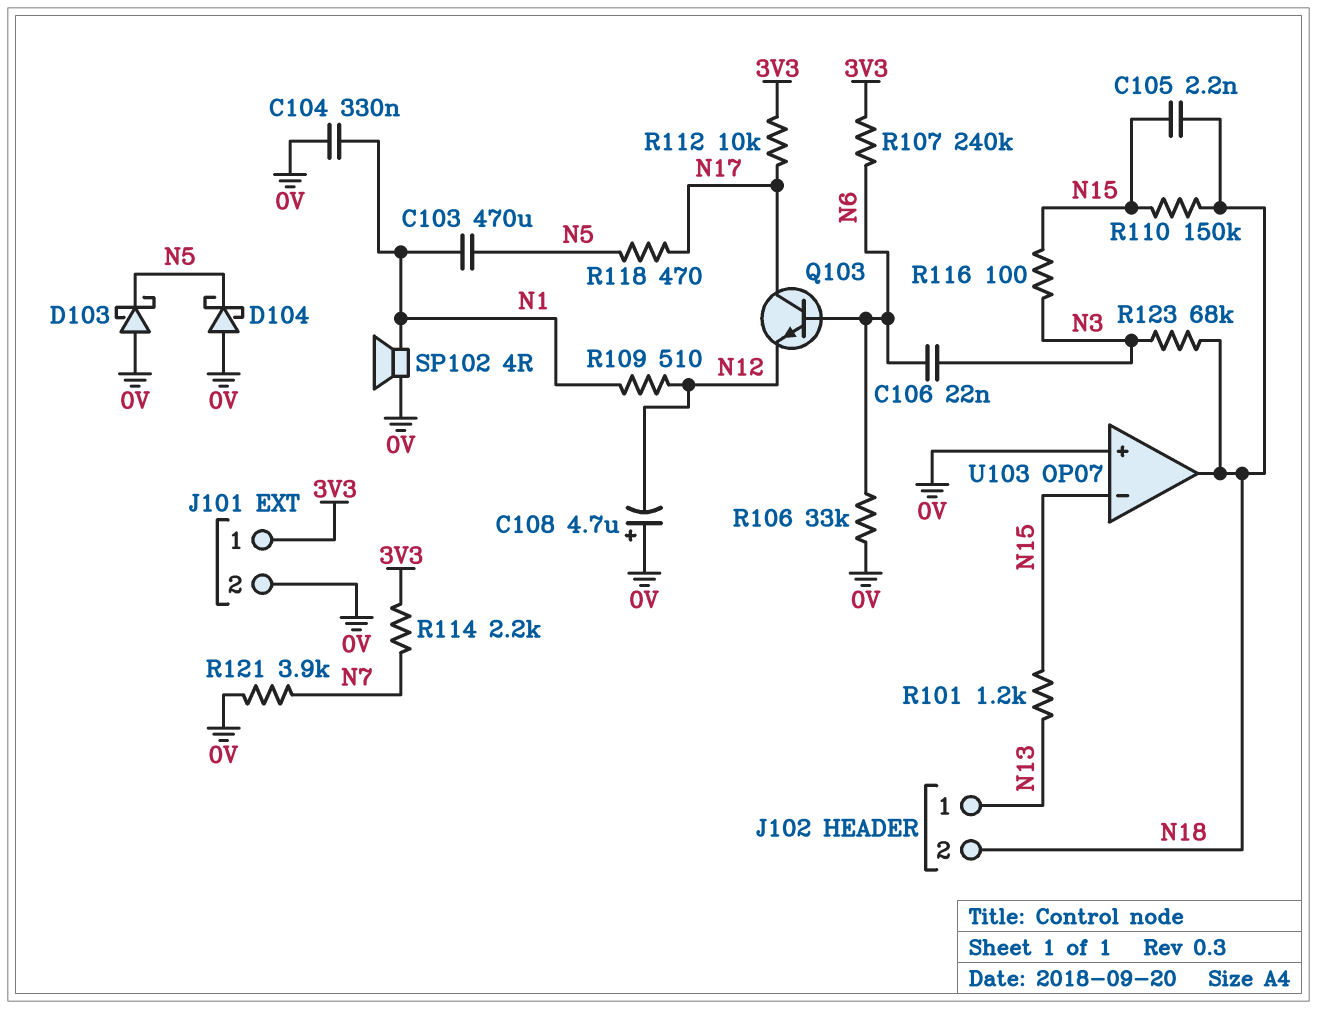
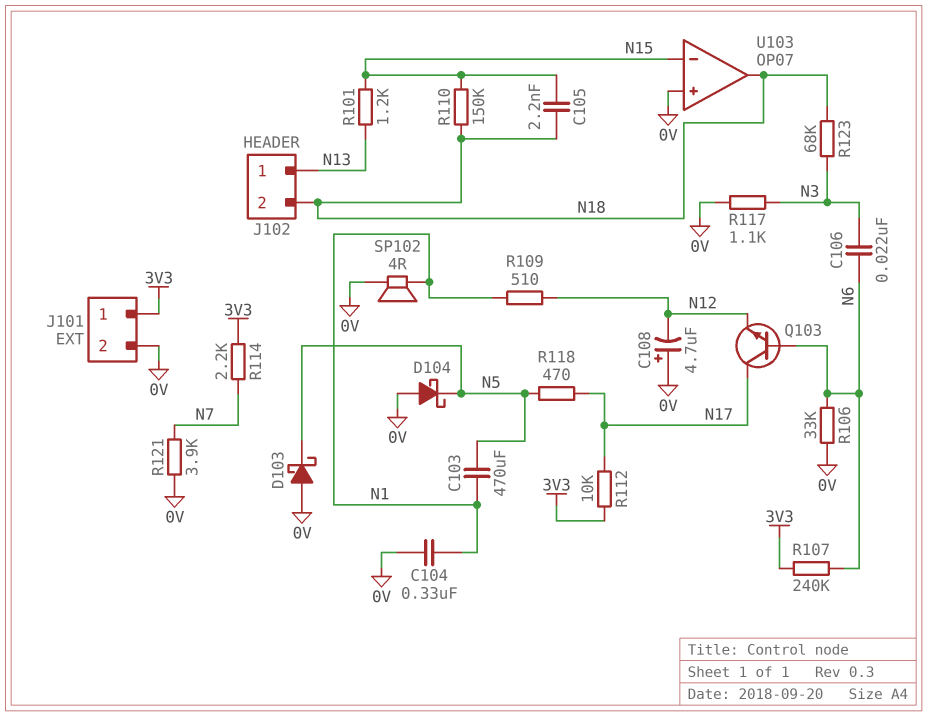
R116: 100 (N3, N15) -> none
R117: none -> 1.1k (0V, N3)

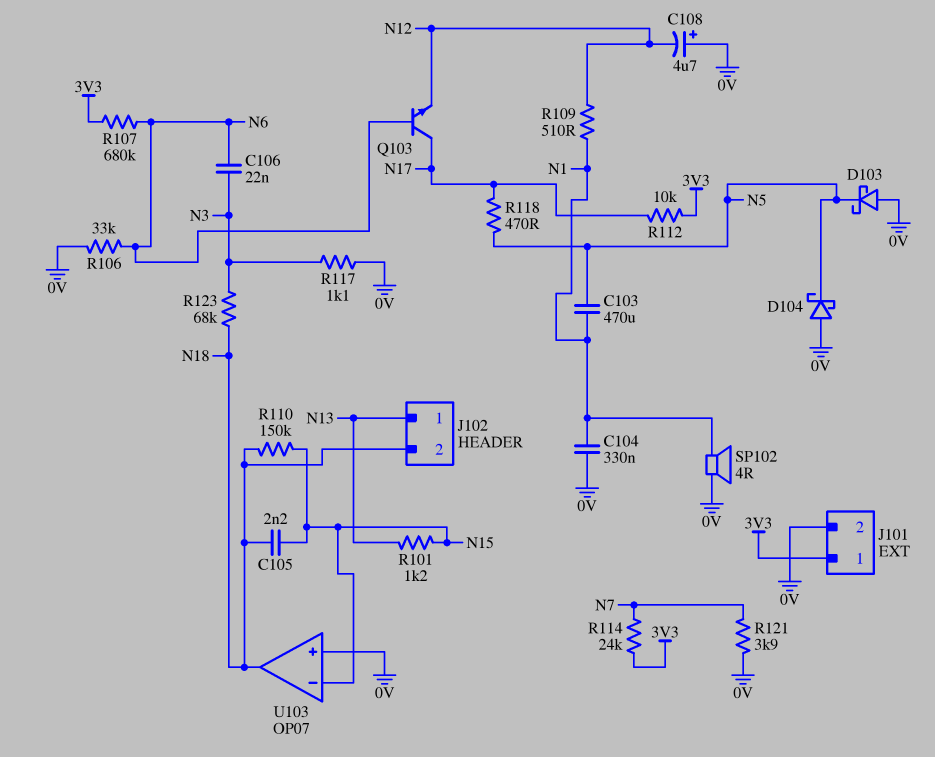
R107: 240k (3V3, N6) -> 680k (3V3, N6)
R114: 2.2k (3V3, N7) -> 24k (3V3, N7)

